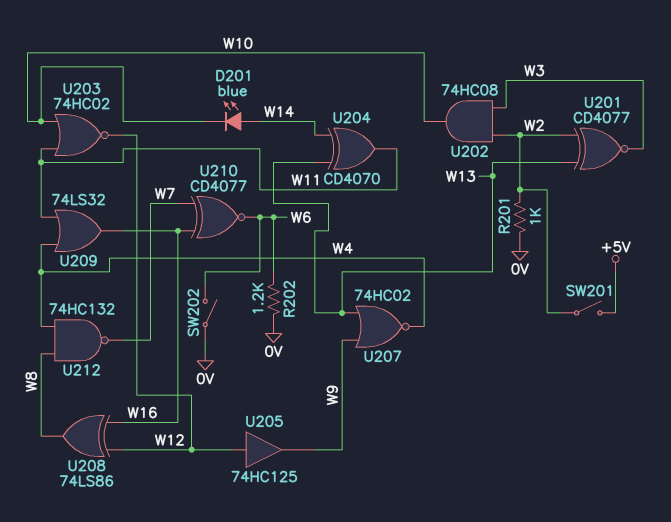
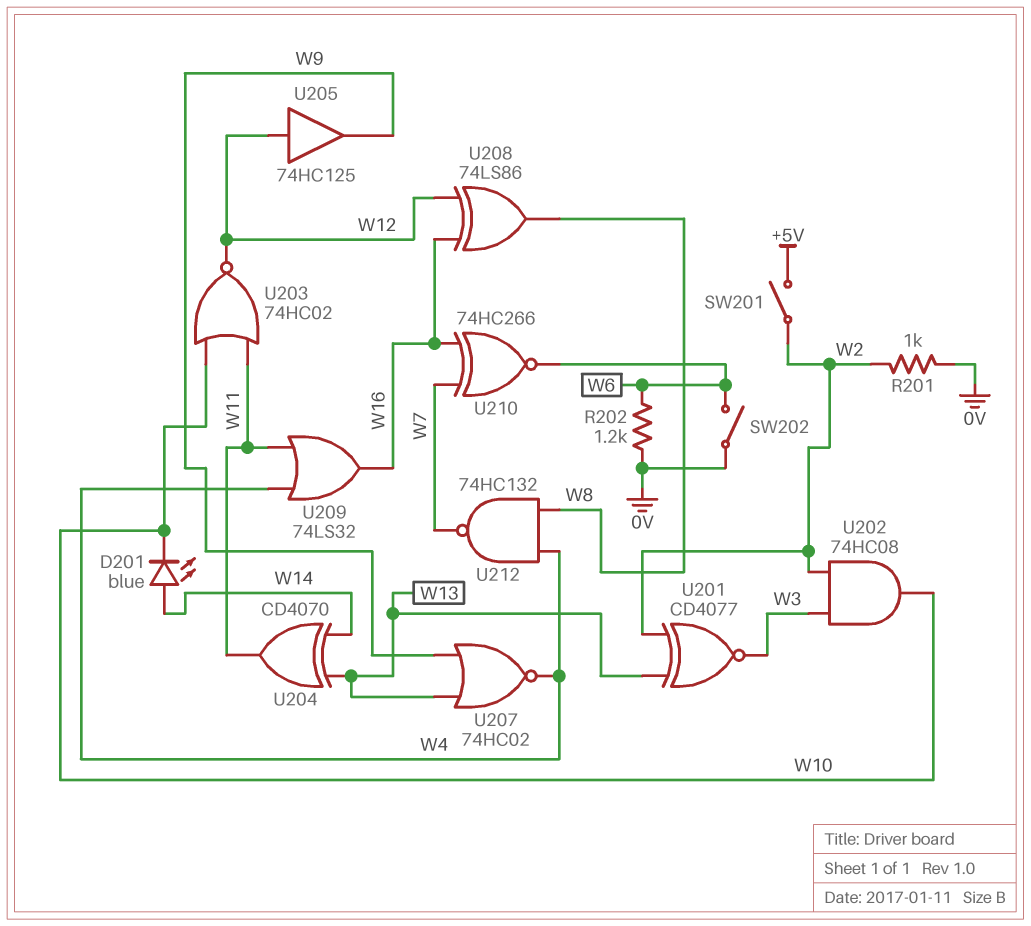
U210: XNOR CD4077 (in W7, in W16, out W6) -> XNOR 74HC266 (in W7, in W16, out W6)

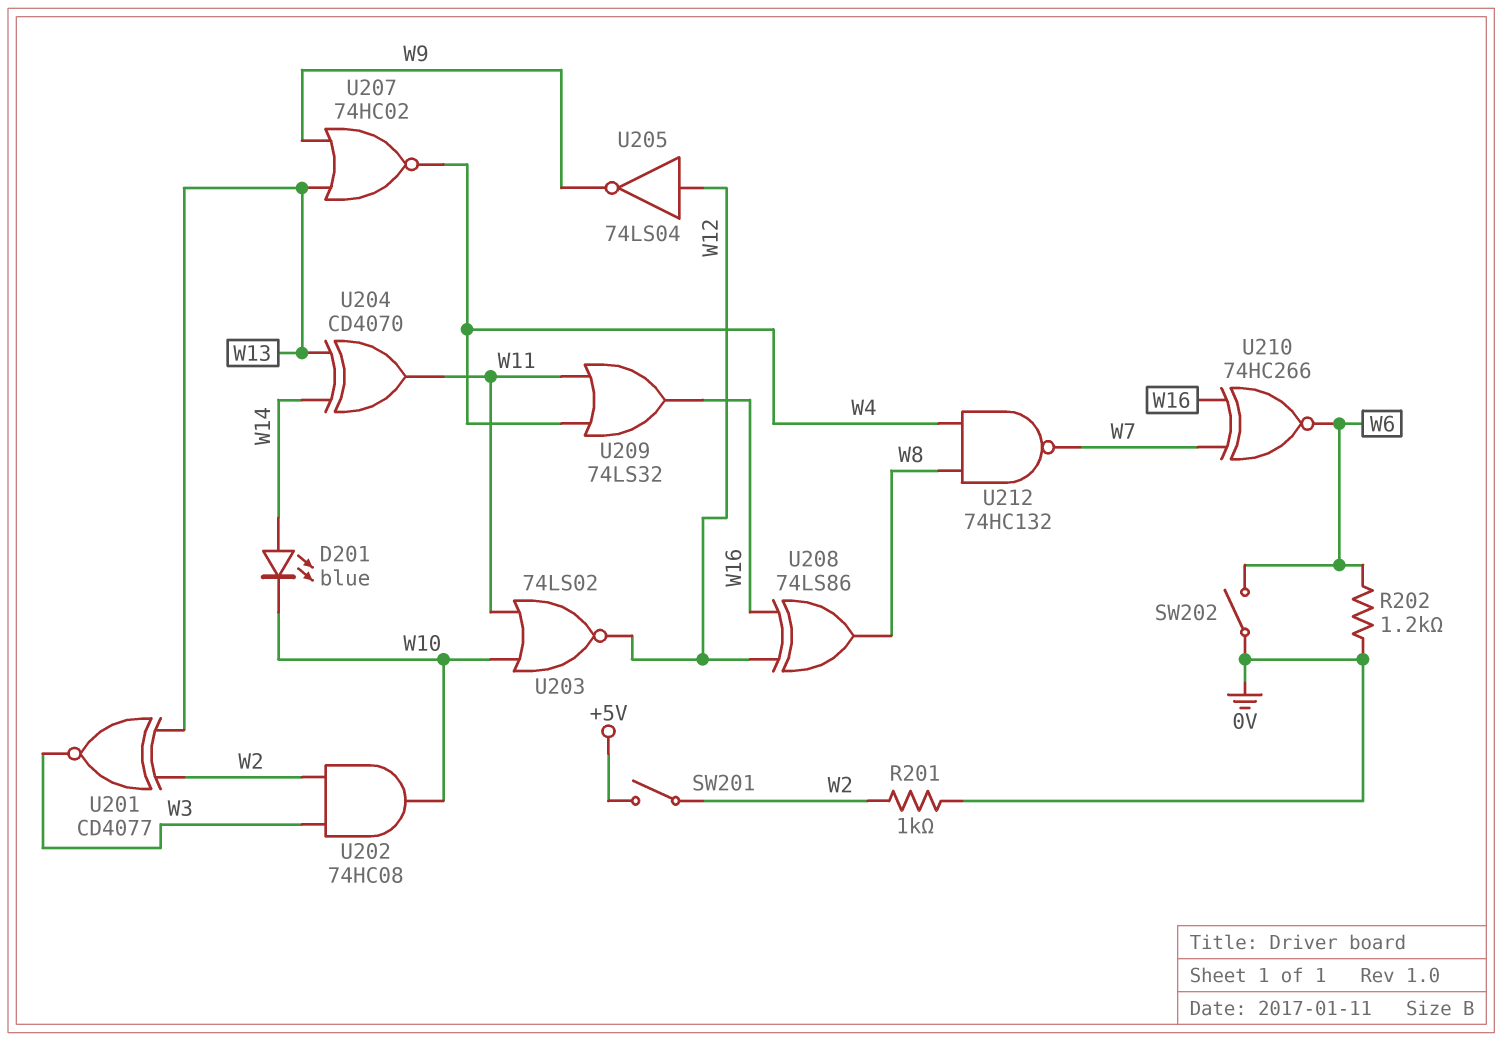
U203: NOR 74HC02 (in W10, in W11, out W12) -> NOR 74LS02 (in W10, in W11, out W12)
U205: buffer 74HC125 (in W12, out W9) -> NOT 74LS04 (in W12, out W9)

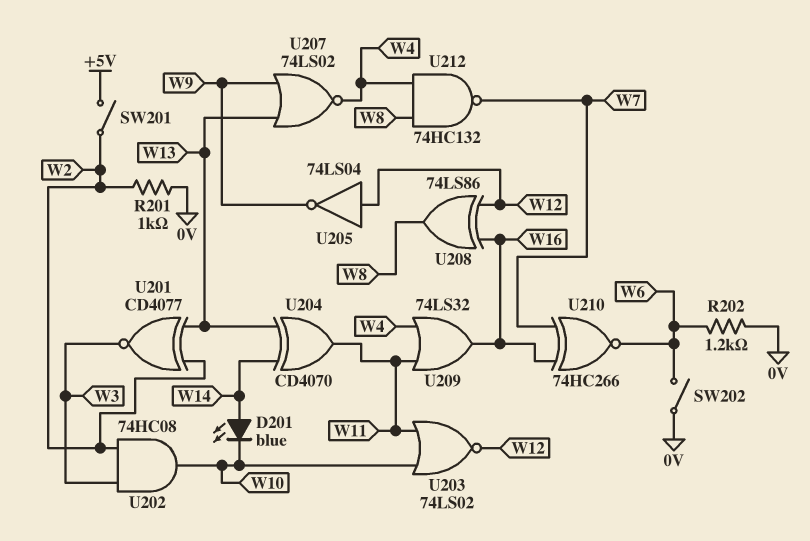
U207: NOR 74HC02 (in W9, in W13, out W4) -> NOR 74LS02 (in W9, in W13, out W4)

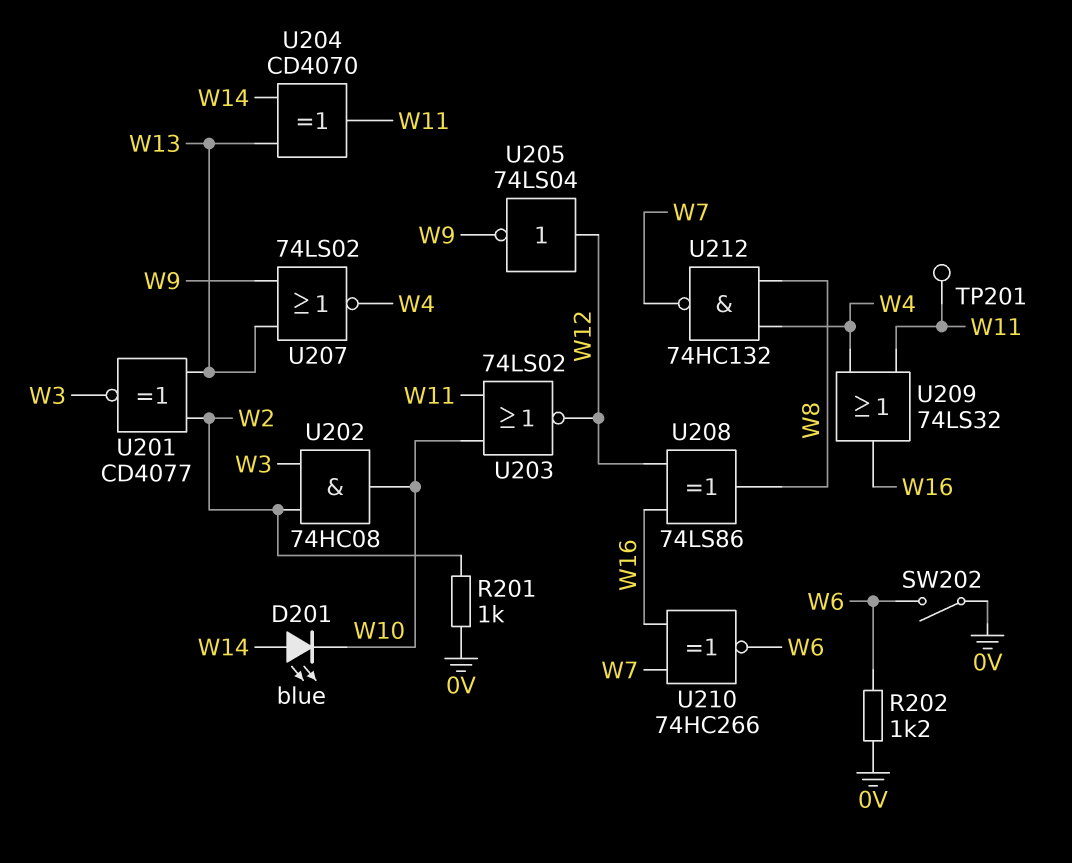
SW201: switch (+5V, W2) -> none
TP201: none -> test point (W11)

